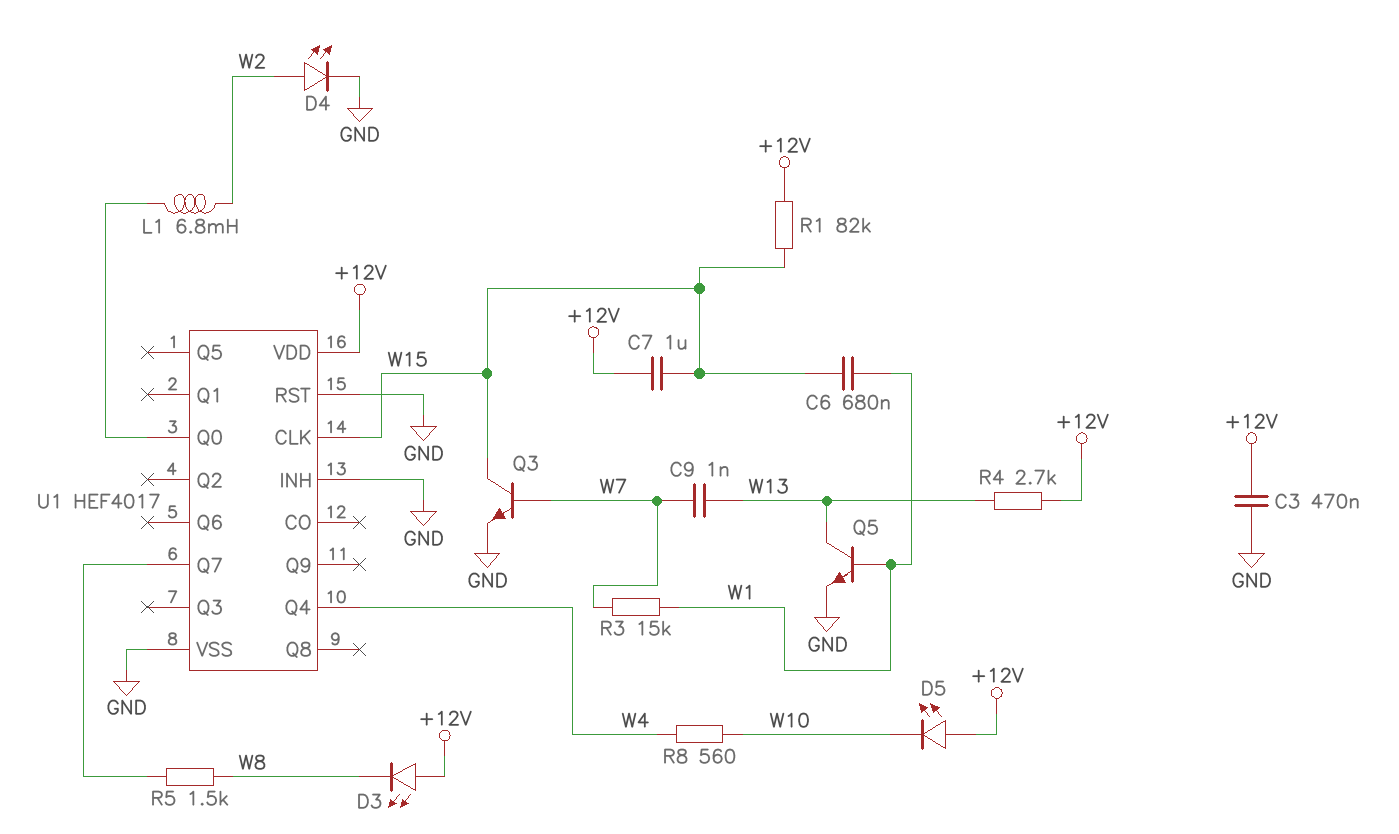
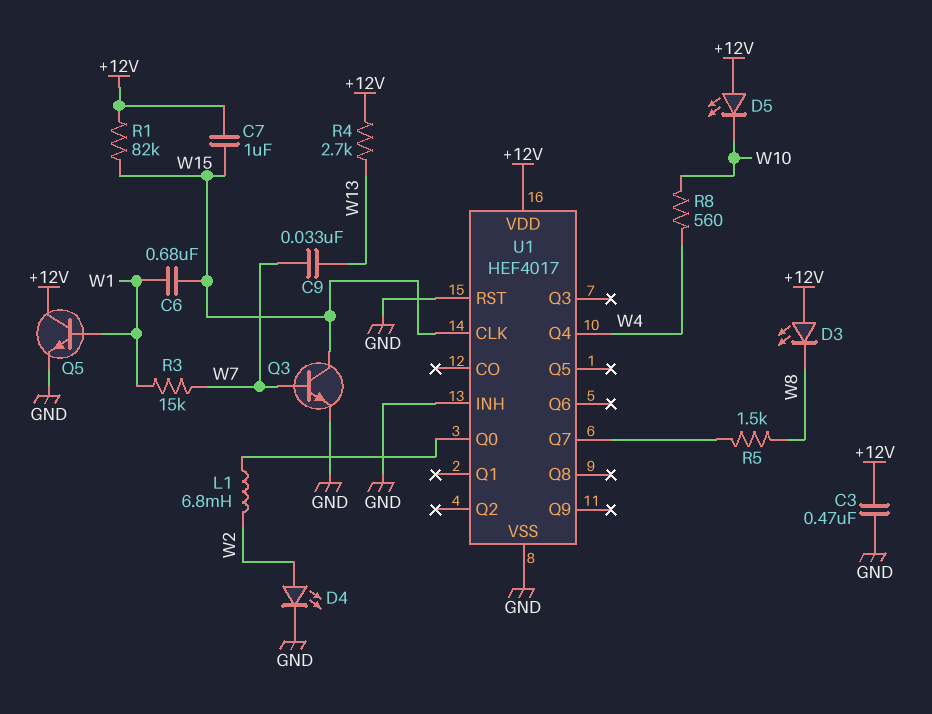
C9: 1nF (W7, W13) -> 33nF (W7, W13)
Q5: NPN (B W1, C W13, E GND) -> NPN (B W1, C +12V, E GND)

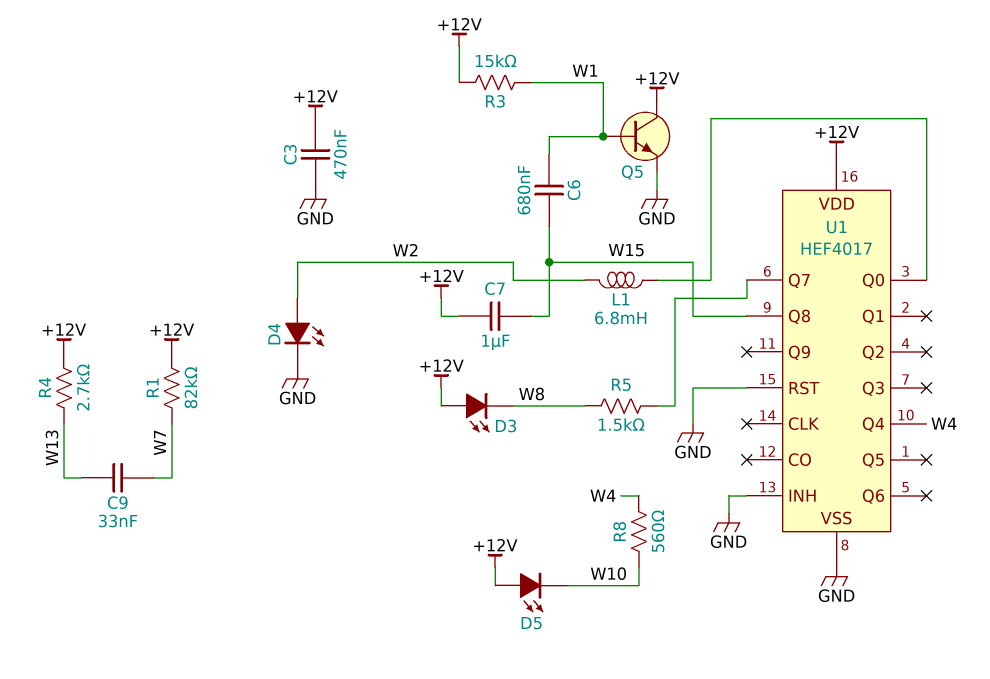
Q3: NPN (B W7, C W15, E GND) -> none
R1: 82k (+12V, W15) -> 82k (+12V, W7)
R3: 15k (W1, W7) -> 15k (+12V, W1)
U1 pin CLK: W15 -> none
U1 pin Q8: none -> W15

